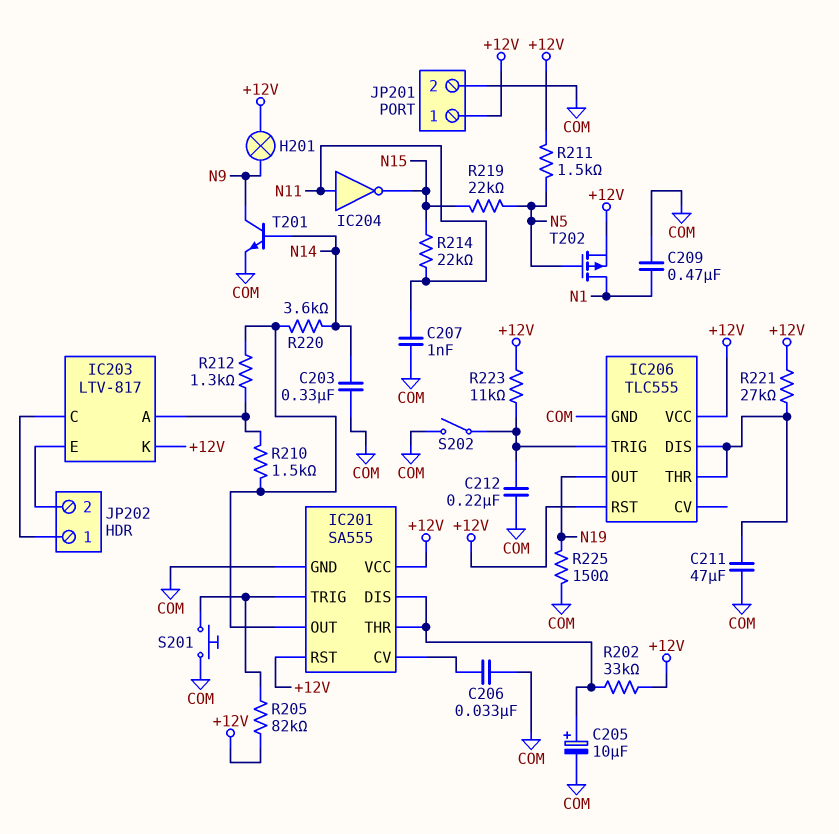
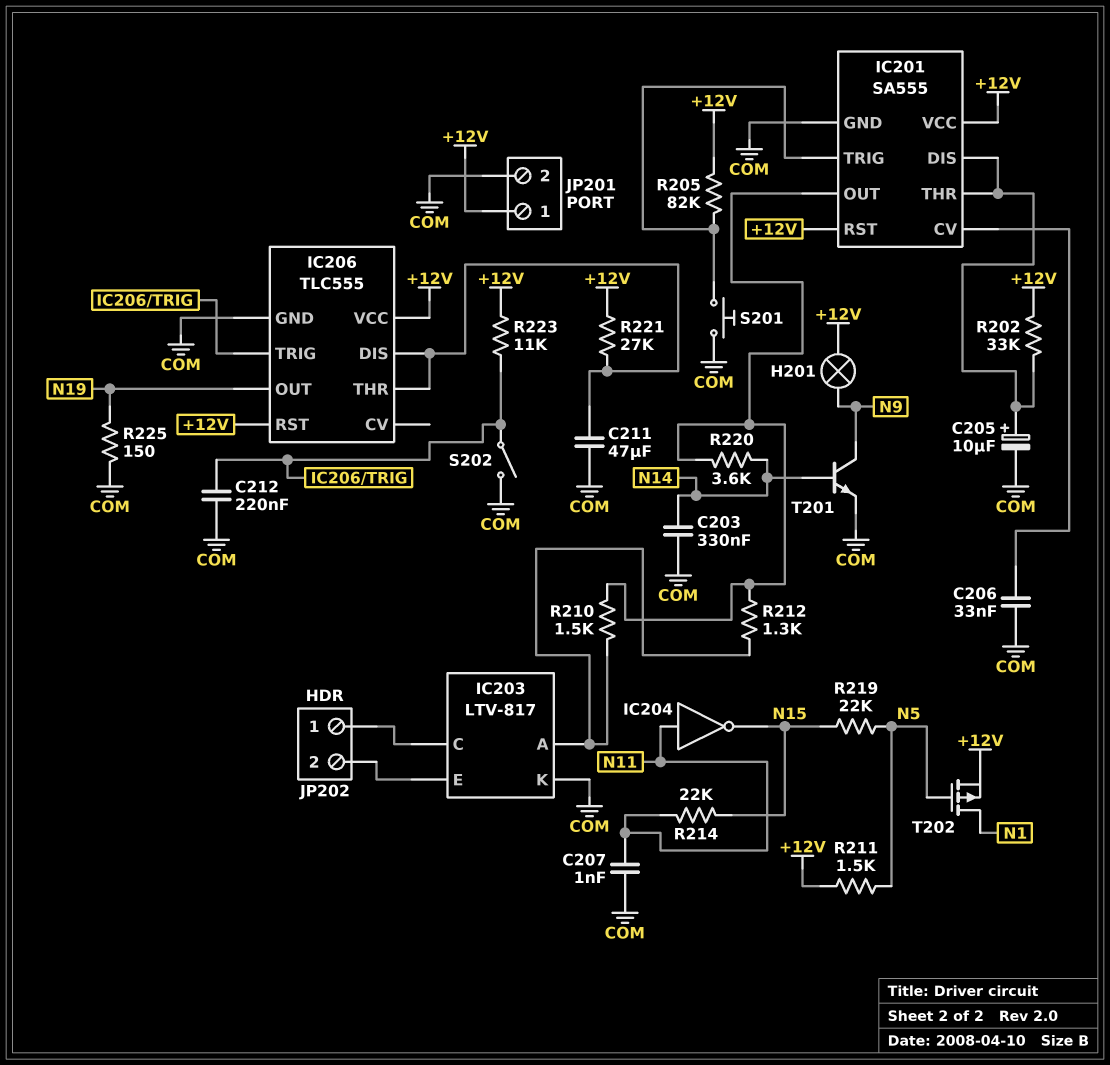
C209: 470nF (COM, N1) -> none
IC203 pin K: +12V -> COM

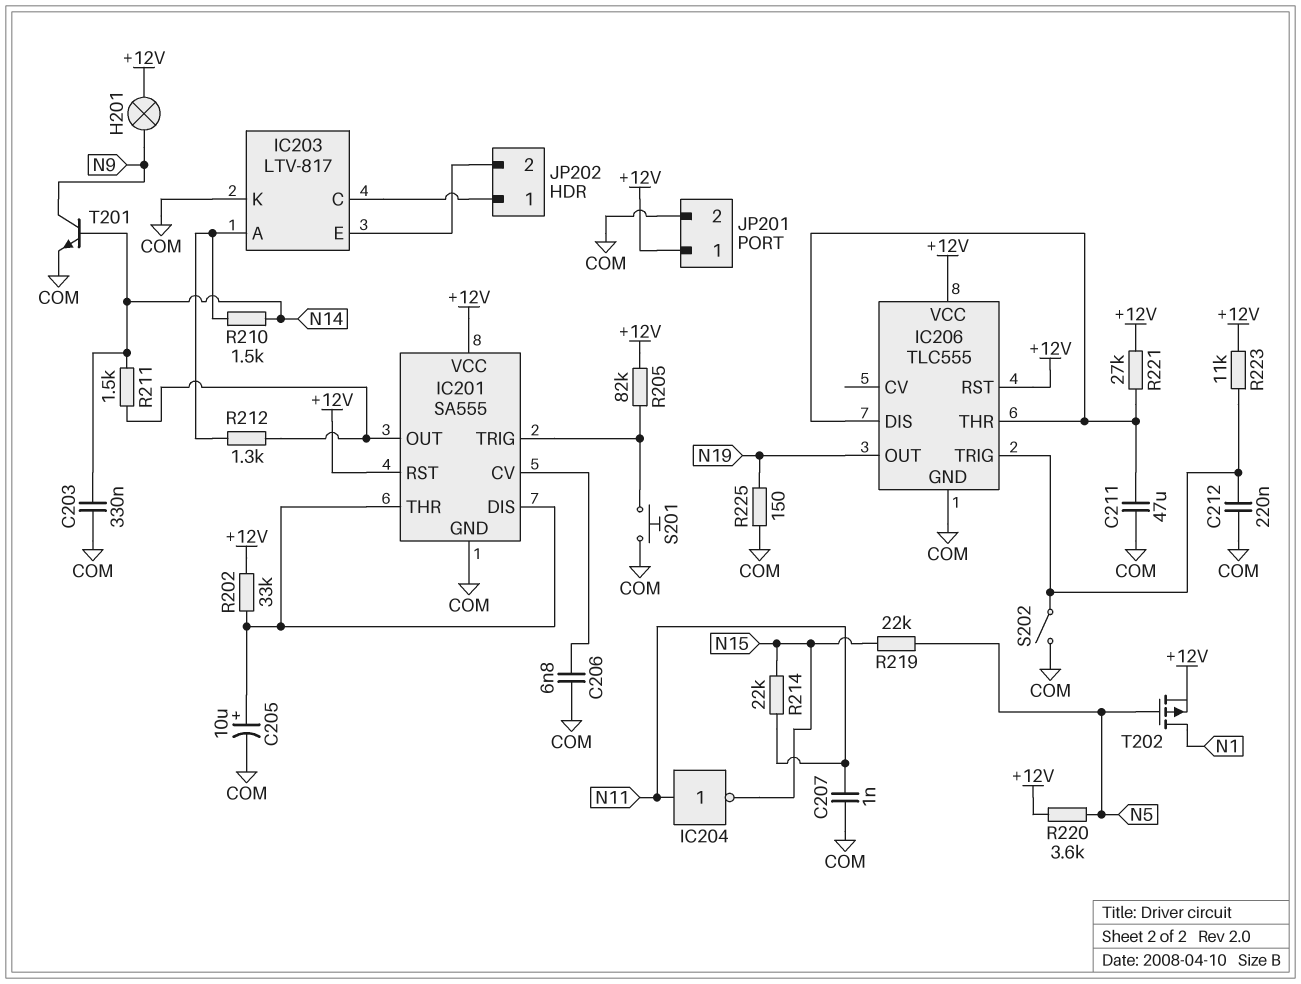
C206: 33nF (COM, IC201/CV) -> 6.8nF (COM, IC201/CV)
R210: 1.5k (IC201/OUT, IC203/A) -> 1.5k (IC203/A, N14)
R211: 1.5k (+12V, N5) -> 1.5k (IC201/OUT, N14)
R220: 3.6k (IC201/OUT, N14) -> 3.6k (+12V, N5)

